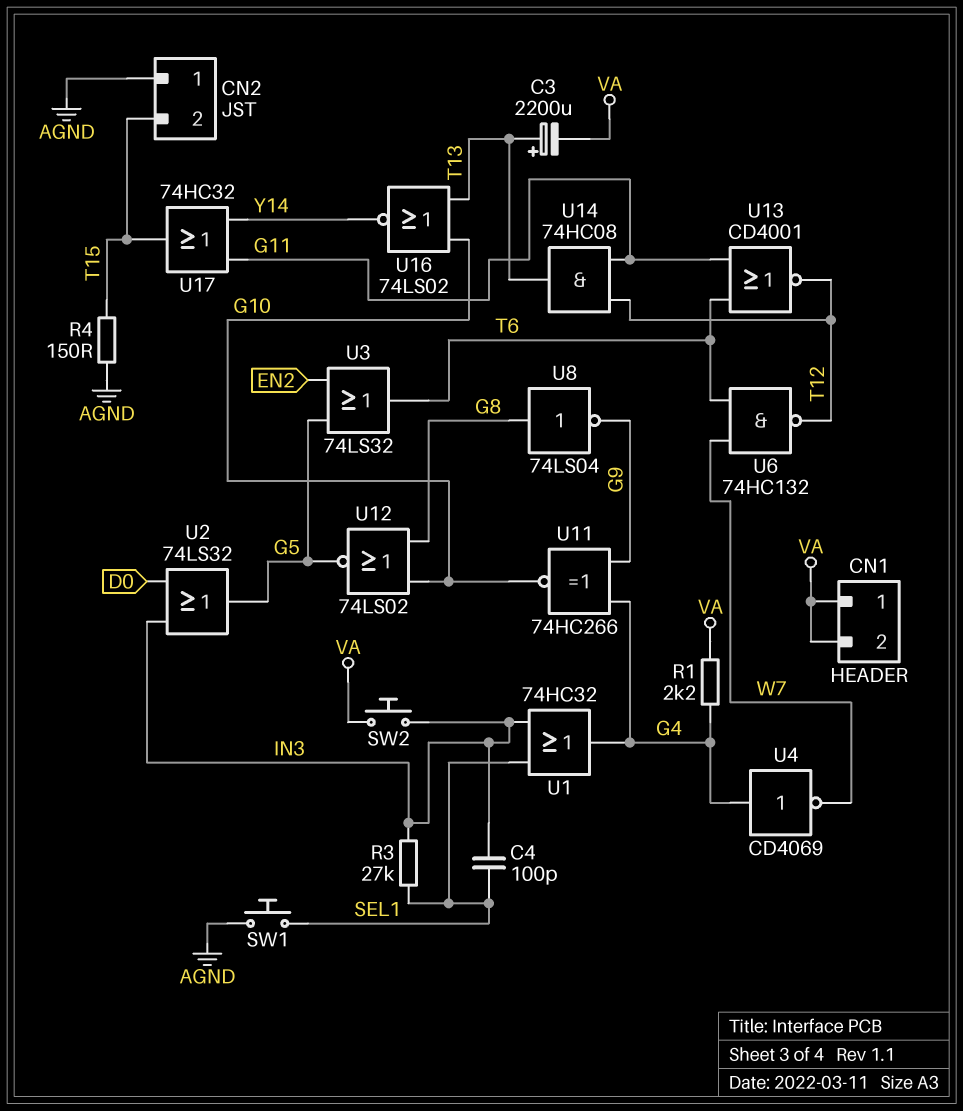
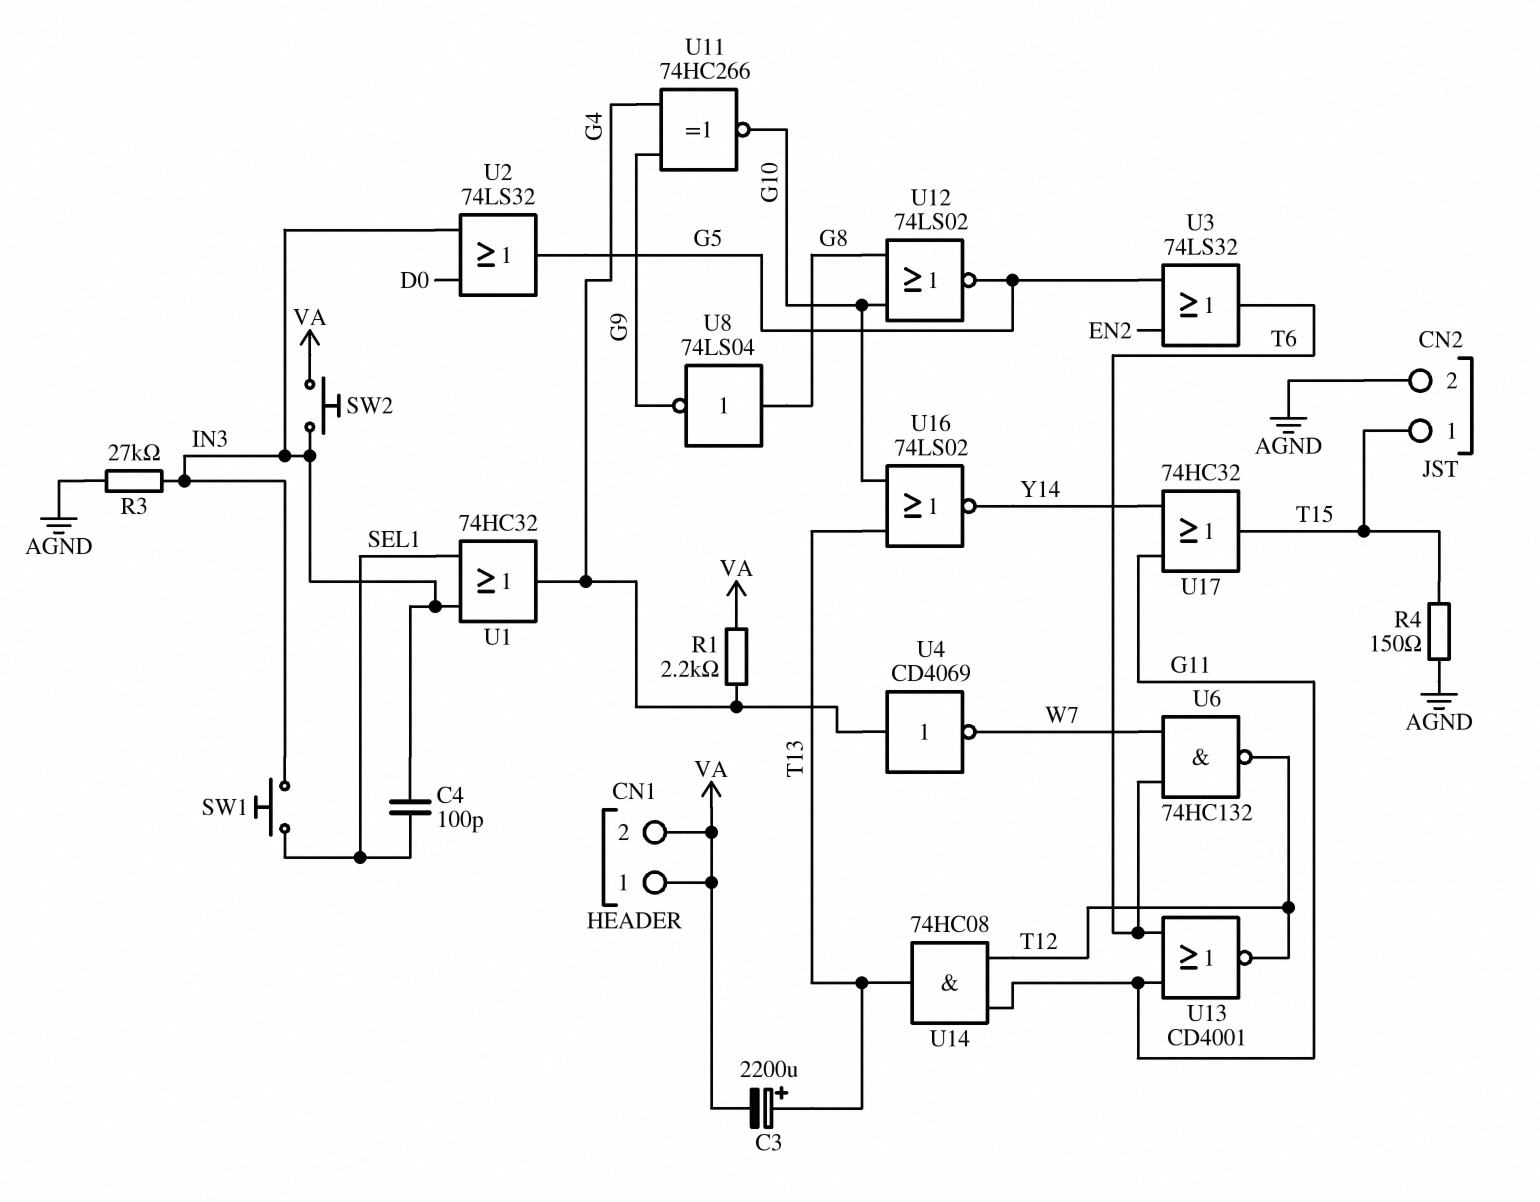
CN2 pin 1: AGND -> T15
CN2 pin 2: T15 -> AGND
R3: 27k (IN3, SEL1) -> 27k (AGND, IN3)
SW1: button (AGND, SEL1) -> button (IN3, SEL1)

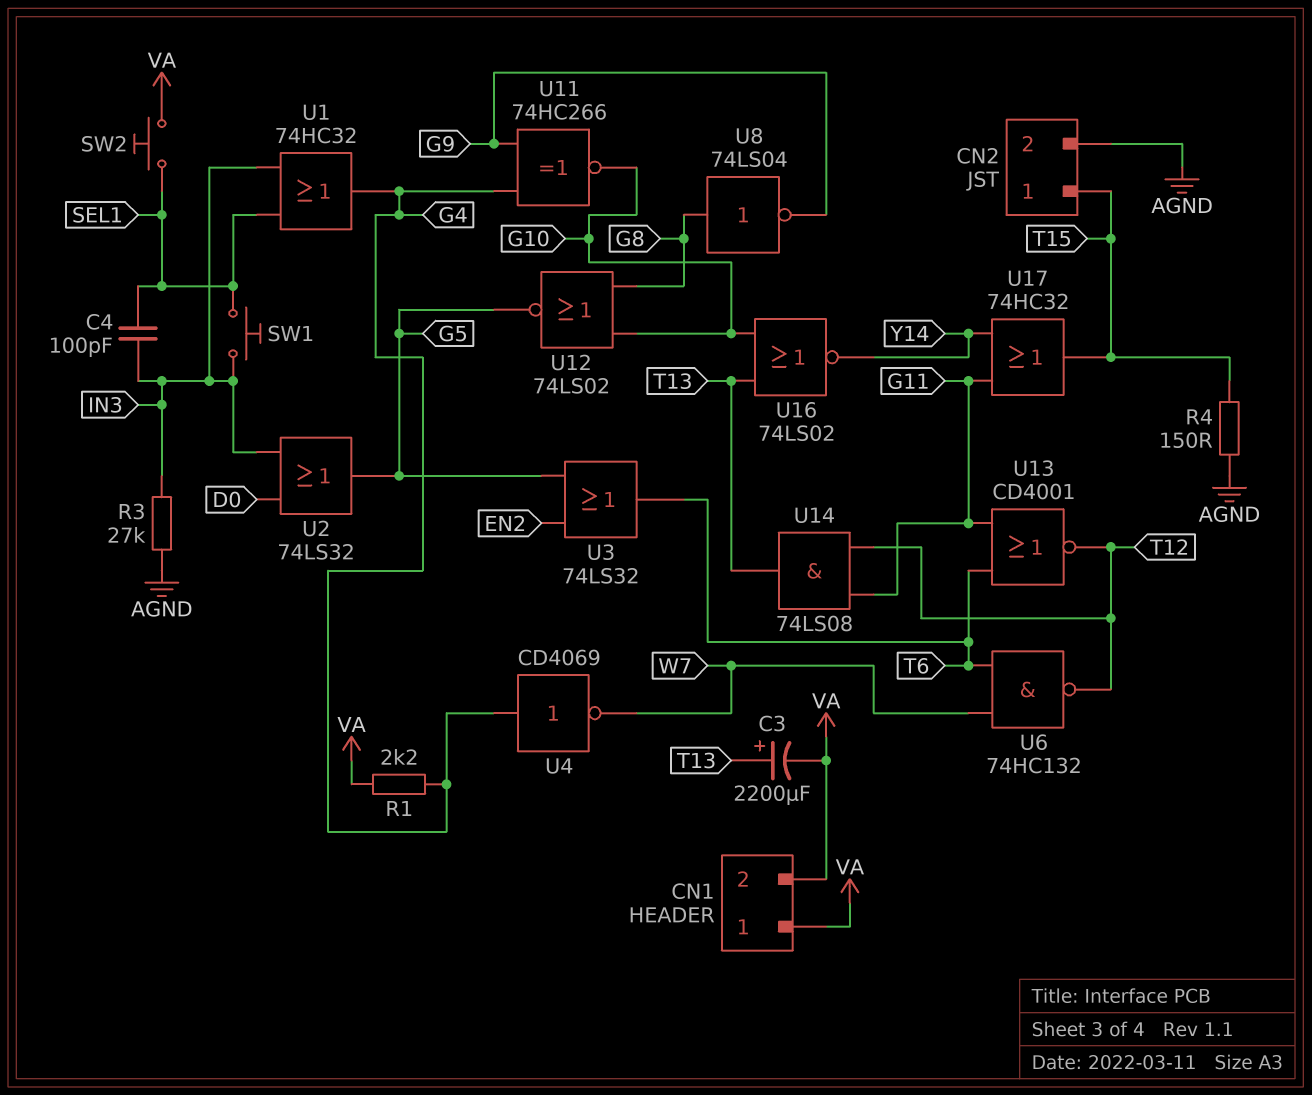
SW2: button (IN3, VA) -> button (SEL1, VA)
U14: AND 74HC08 (in G11, in T12, out T13) -> AND 74LS08 (in G11, in T12, out T13)

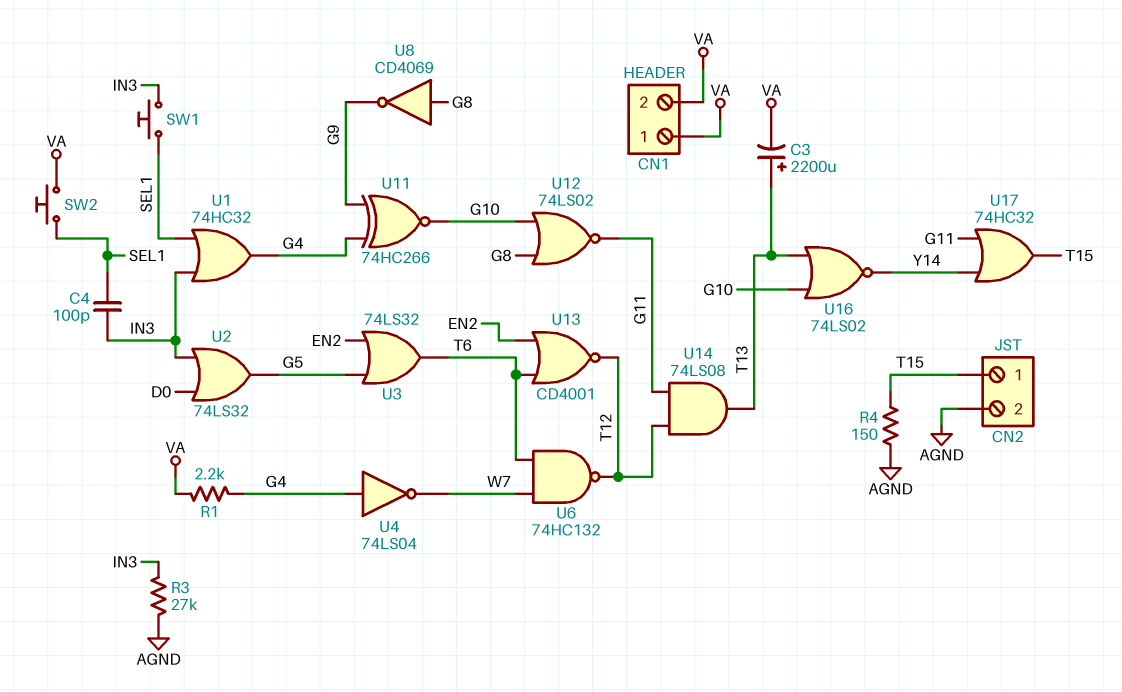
U4: NOT CD4069 (in G4, out W7) -> NOT 74LS04 (in G4, out W7)
U8: NOT 74LS04 (in G8, out G9) -> NOT CD4069 (in G8, out G9)
U12: NOR 74LS02 (in G8, in G10, out G5) -> NOR 74LS02 (in G8, in G10, out G11)
U13: NOR CD4001 (in G11, in T6, out T12) -> NOR CD4001 (in EN2, in T6, out T12)

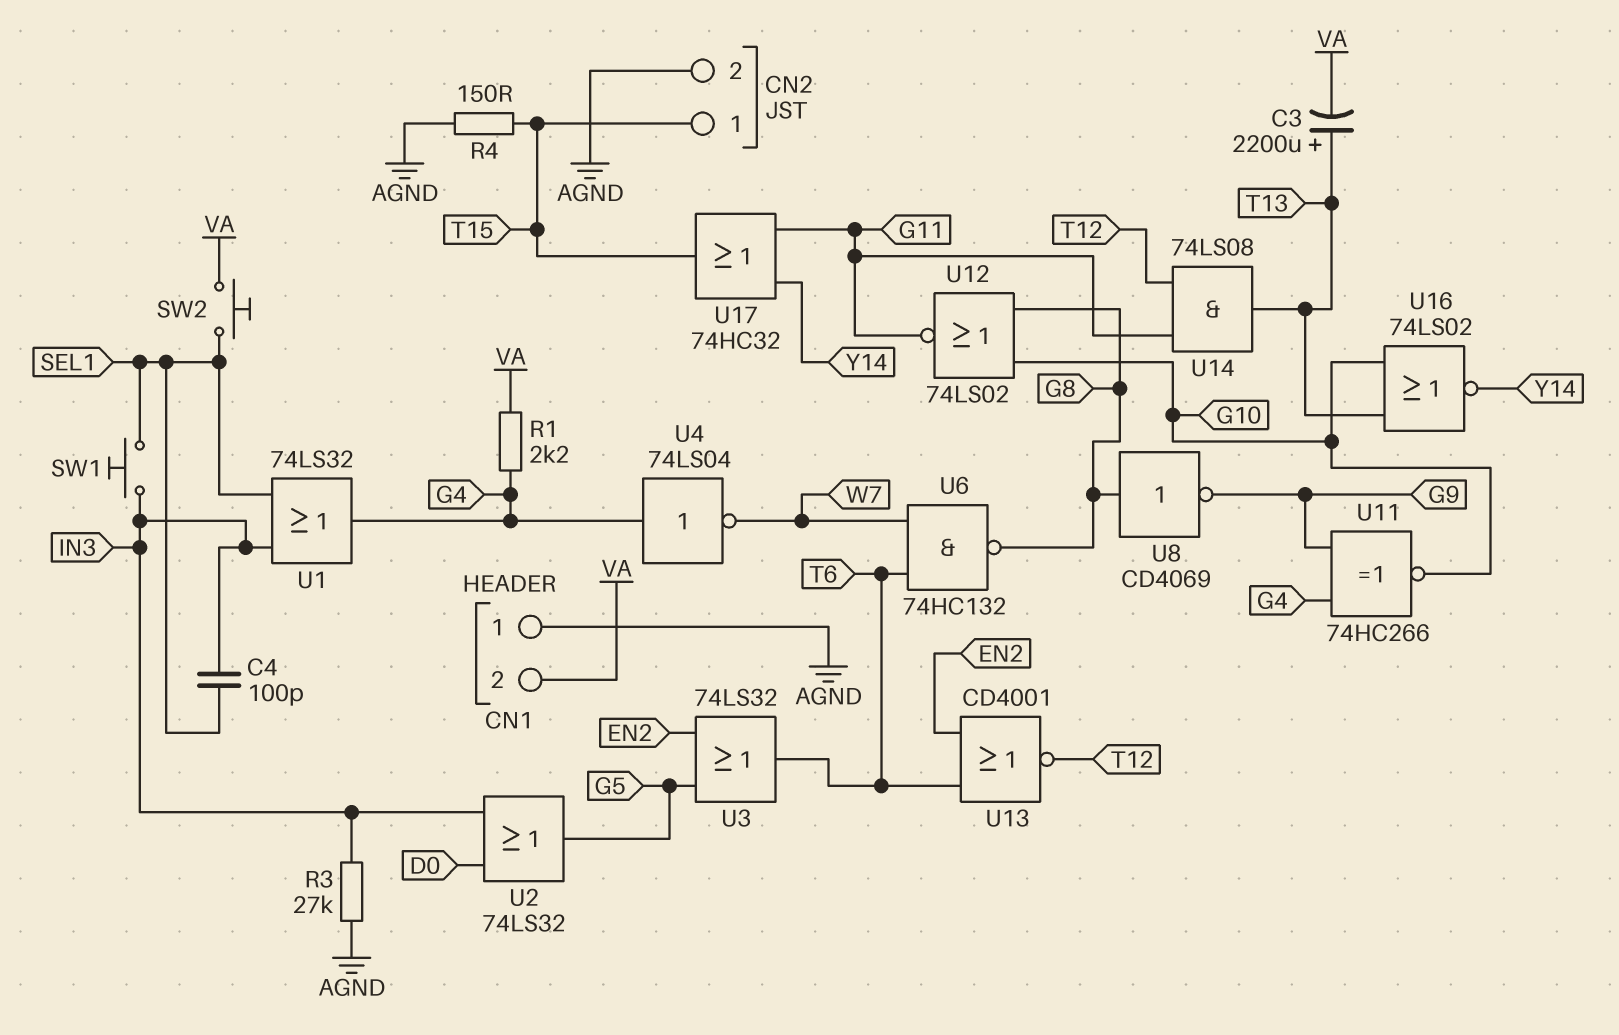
CN1 pin 1: VA -> AGND
U1: OR 74HC32 (in IN3, in SEL1, out G4) -> OR 74LS32 (in IN3, in SEL1, out G4)
U6: NAND 74HC132 (in T6, in W7, out T12) -> NAND 74HC132 (in T6, in W7, out G8)

